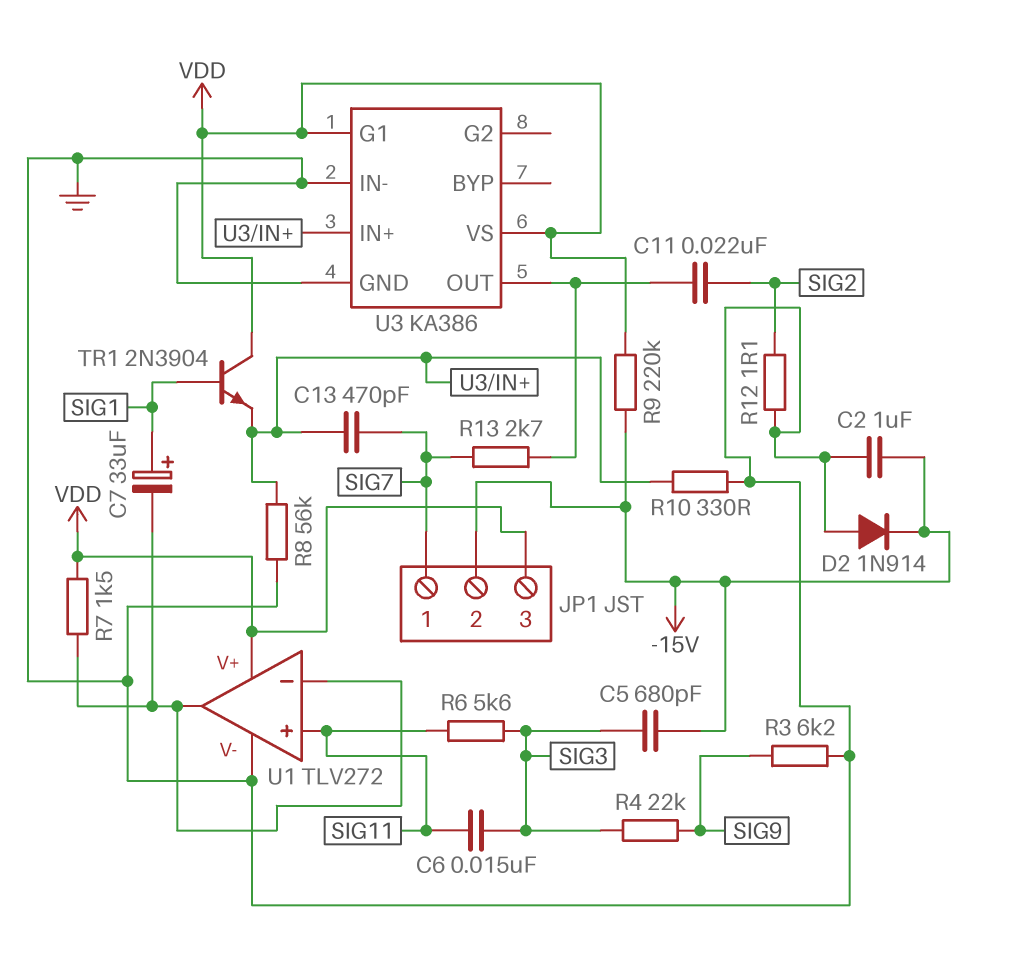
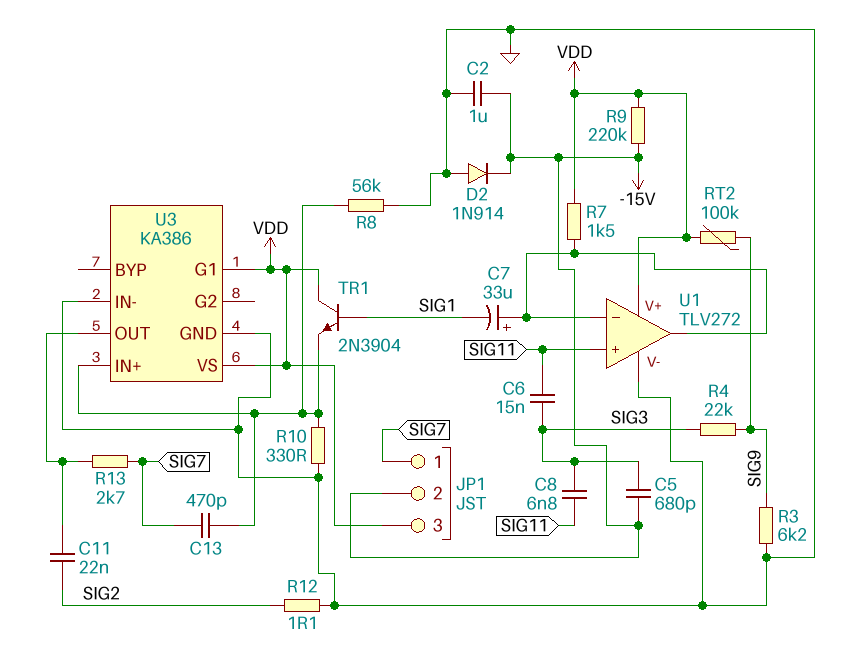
C7: 33uF (plus SIG1, minus U1/in-) -> 33uF (plus U1/in-, minus SIG1)
C8: none -> 6.8nF (SIG3, SIG11)
R6: 5.6k (SIG3, SIG11) -> none
RT2: none -> 100k (SIG9, VDD)

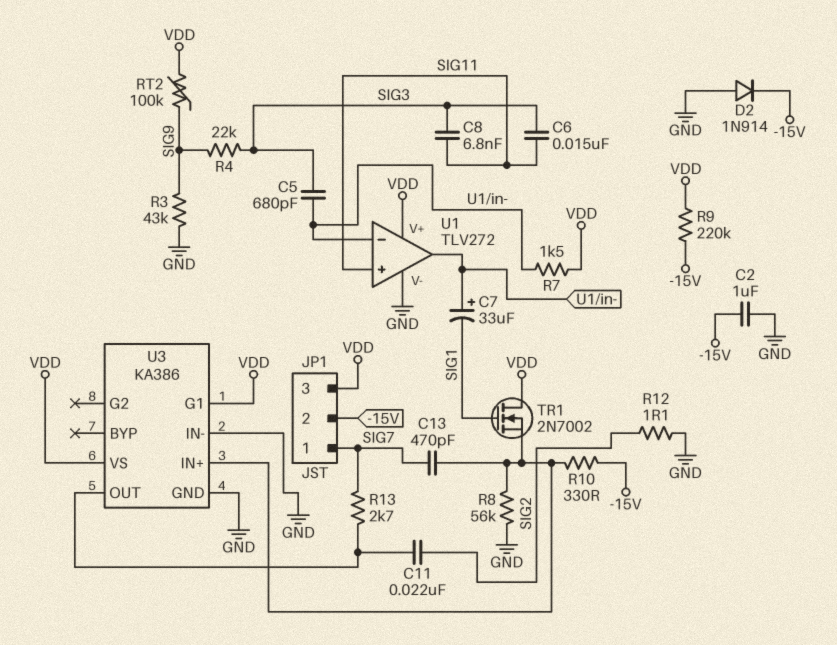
C5: 680pF (-15V, SIG3) -> 680pF (SIG3, U1/in-)
R3: 6.2k (GND, SIG9) -> 43k (GND, SIG9)
R10: 330 (GND, U3/IN+) -> 330 (-15V, U3/IN+)
TR1: NPN 2N3904 (B SIG1, C VDD, E U3/IN+) -> NMOS 2N7002 (G SIG1, D VDD, S U3/IN+)

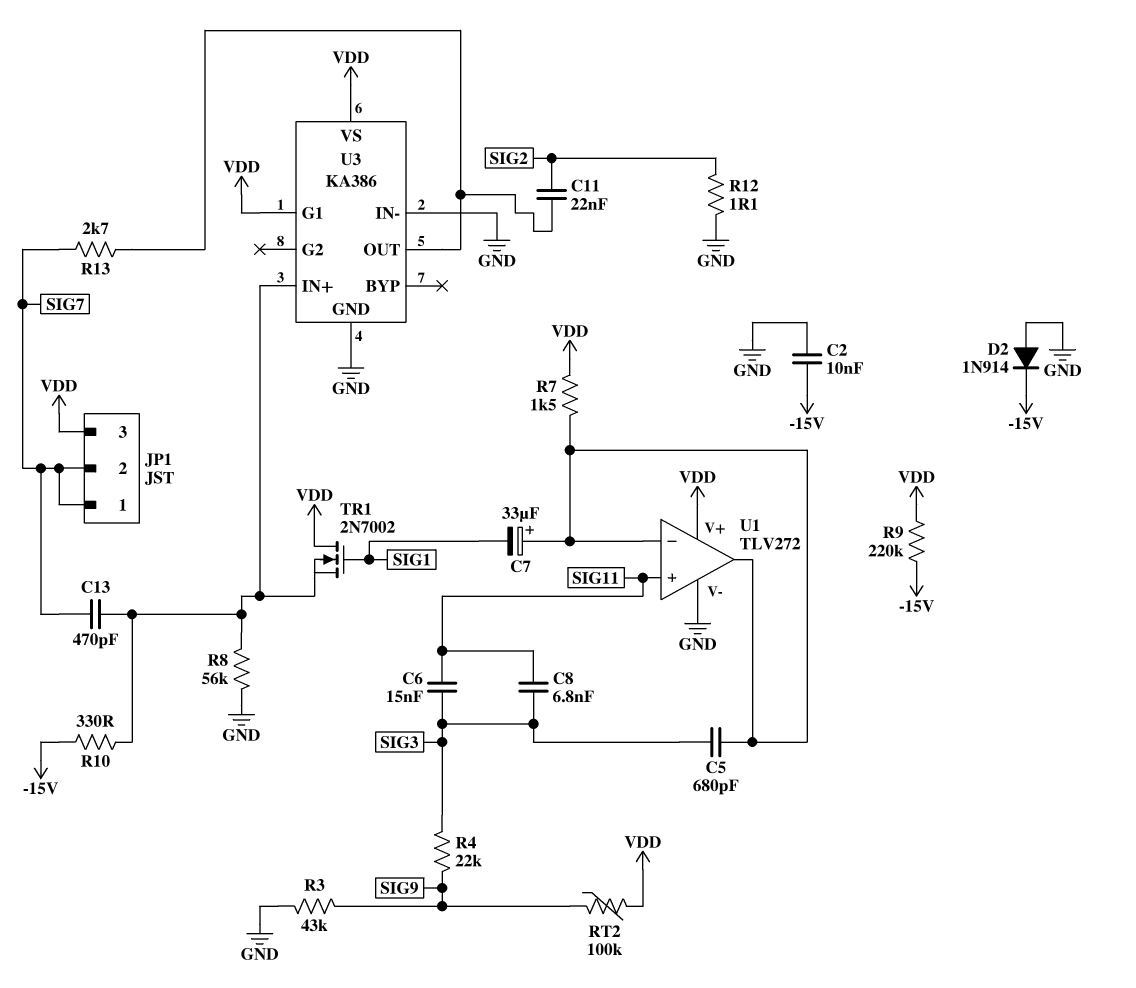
C2: 1uF (-15V, GND) -> 10nF (-15V, GND)
JP1 pin 2: -15V -> SIG7

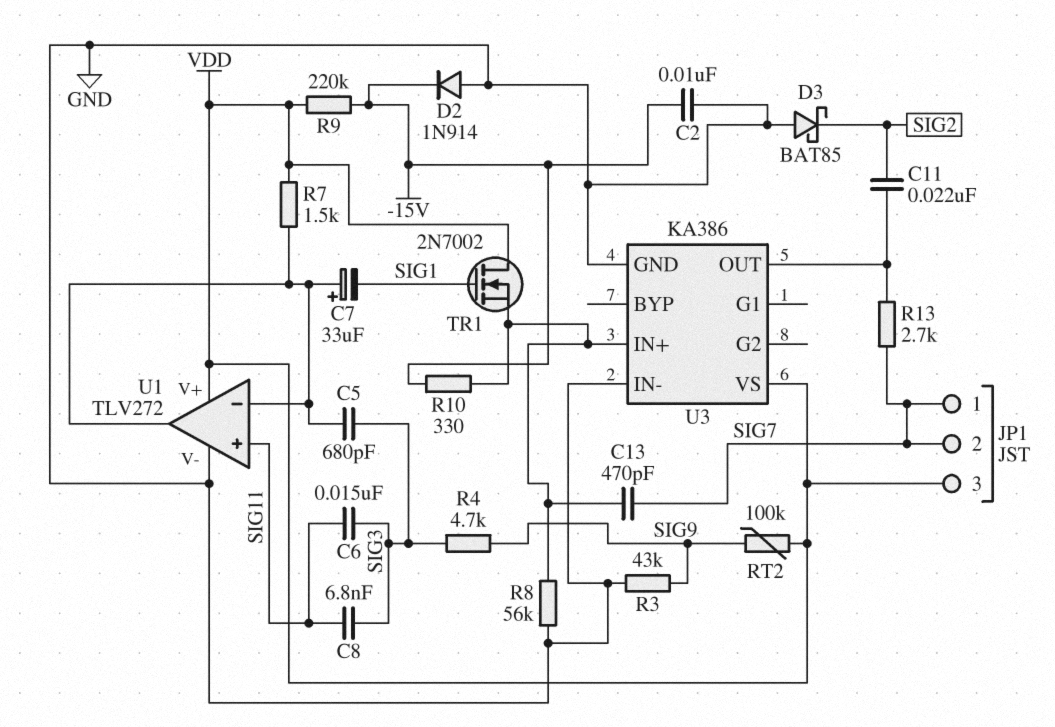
D3: none -> schottky BAT85 (A GND, K SIG2)
R4: 22k (SIG3, SIG9) -> 4.7k (SIG3, SIG9)
R12: 1.1 (GND, SIG2) -> none
U3 pin G1: VDD -> none

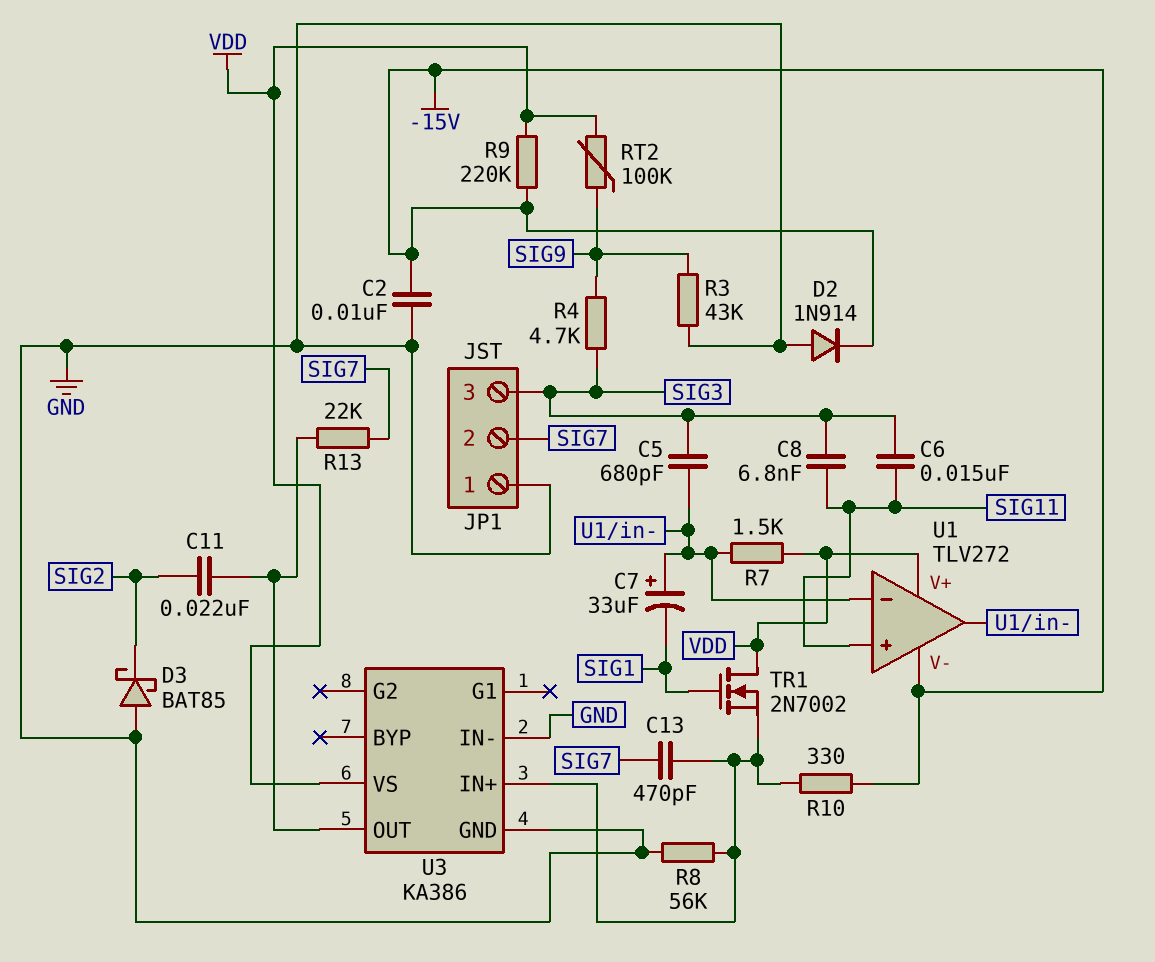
JP1 pin 1: SIG7 -> GND
JP1 pin 3: VDD -> SIG3
R13: 2.7k (SIG7, U3/OUT) -> 22k (SIG7, U3/OUT)
U1 pin V-: GND -> -15V

